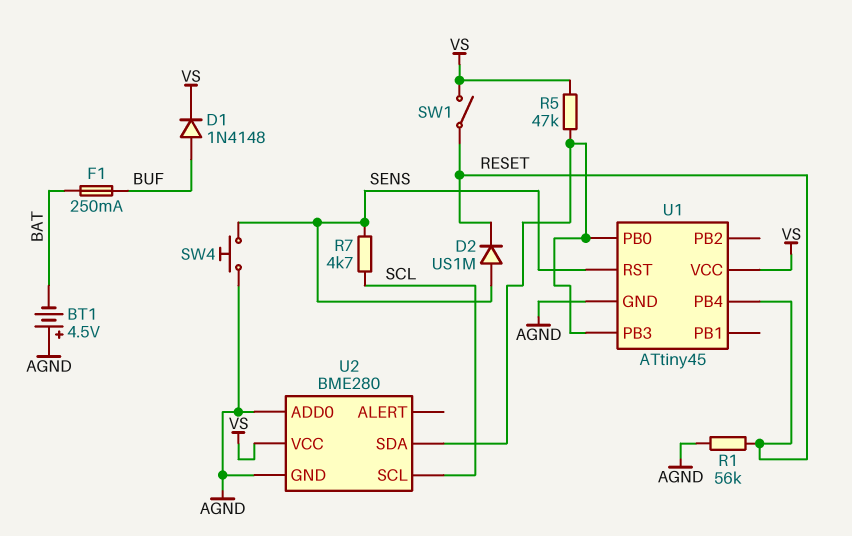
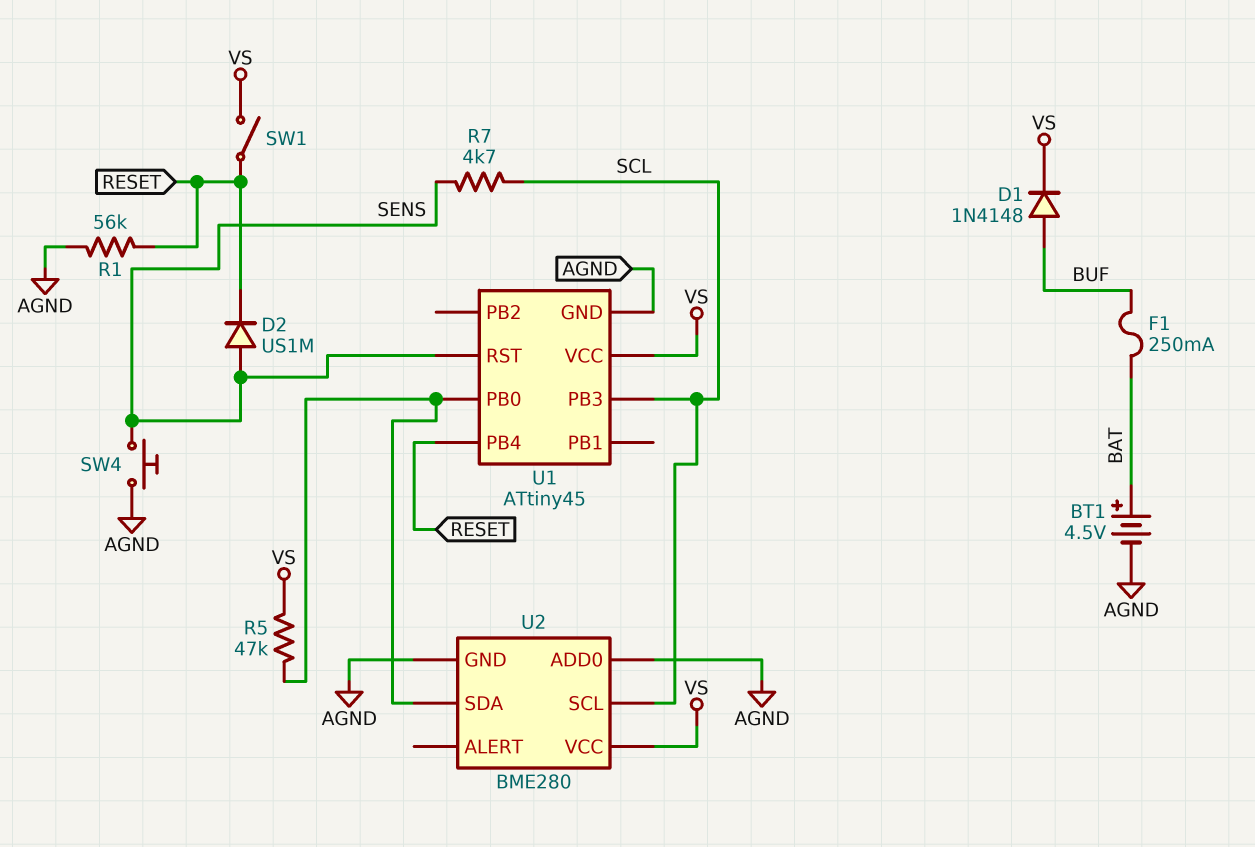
BT1: 4.5V (plus AGND, minus BAT) -> 4.5V (plus BAT, minus AGND)
U1 pin PB3: U1/PB0 -> SCL

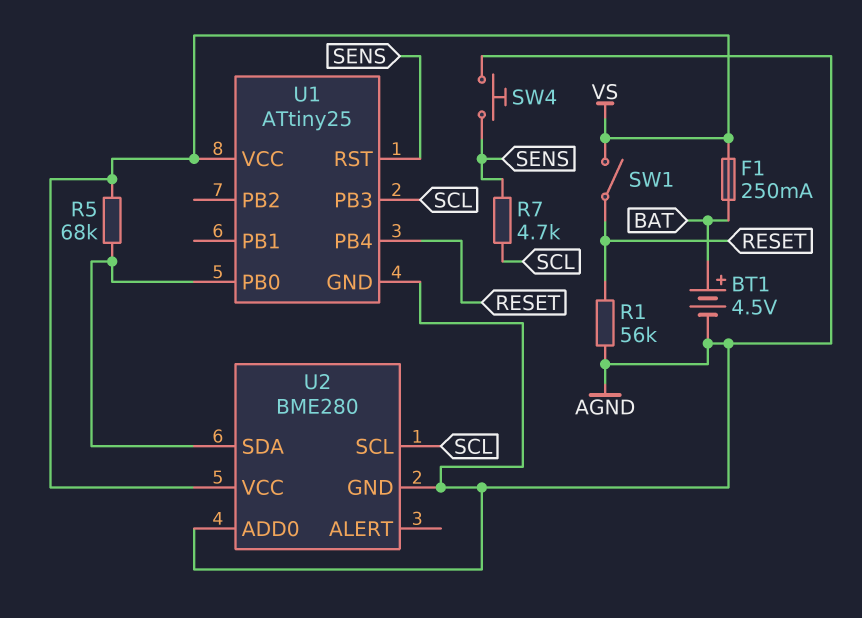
D1: diode 1N4148 (A BUF, K VS) -> none
D2: diode US1M (A SENS, K RESET) -> none
F1: 250mA (BAT, BUF) -> 250mA (BAT, VS)
R5: 47k (U1/PB0, VS) -> 68k (U1/PB0, VS)
U1: ATtiny45 -> ATtiny25

